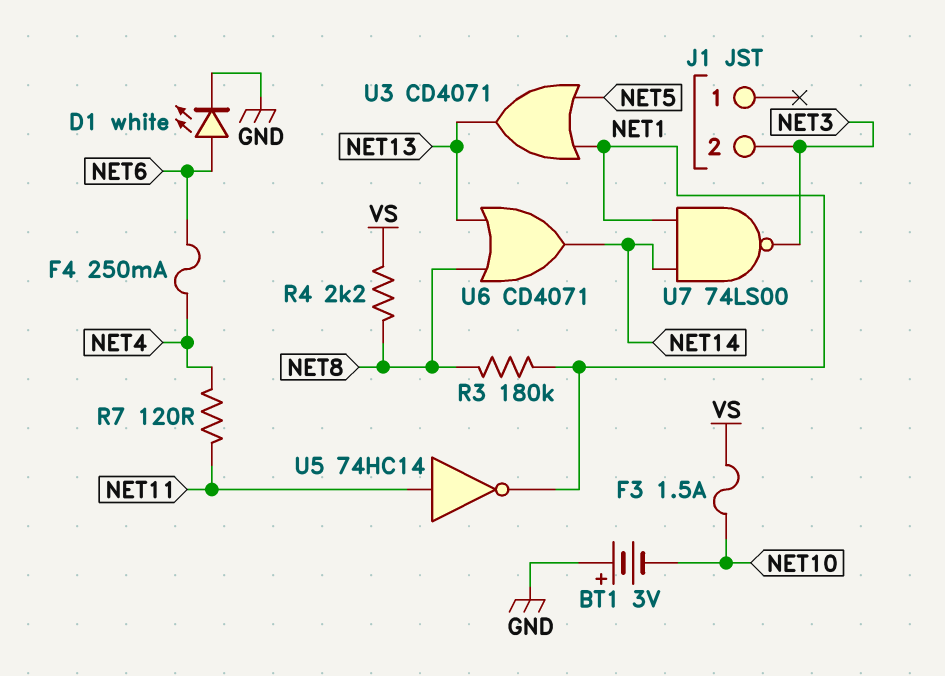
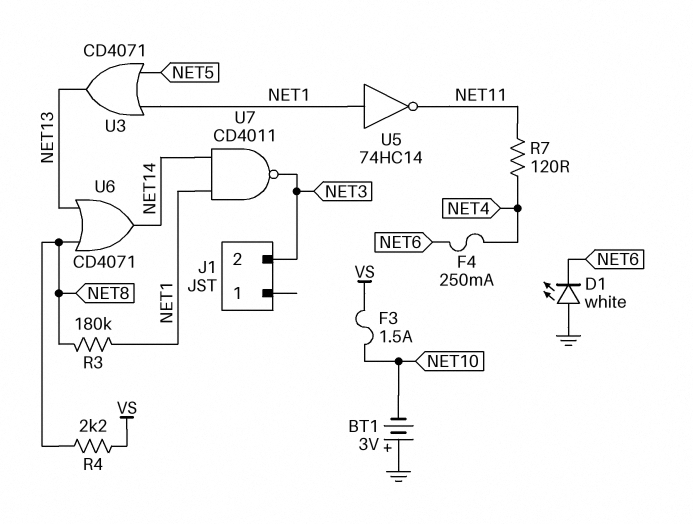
D1: LED white (A NET6, K GND) -> LED white (A GND, K NET6)
U5: NOT 74HC14 (in NET11, out NET1) -> NOT 74HC14 (in NET1, out NET11)
U7: NAND 74LS00 (in NET1, in NET14, out NET3) -> NAND CD4011 (in NET1, in NET14, out NET3)

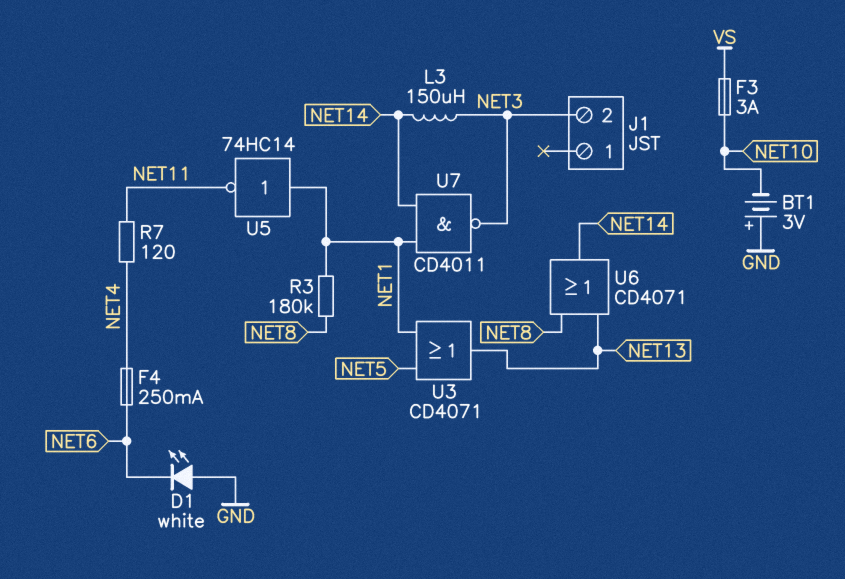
F3: 1.5A (NET10, VS) -> 3A (NET10, VS)
L3: none -> 150uH (NET3, NET14)
R4: 2.2k (NET8, VS) -> none

